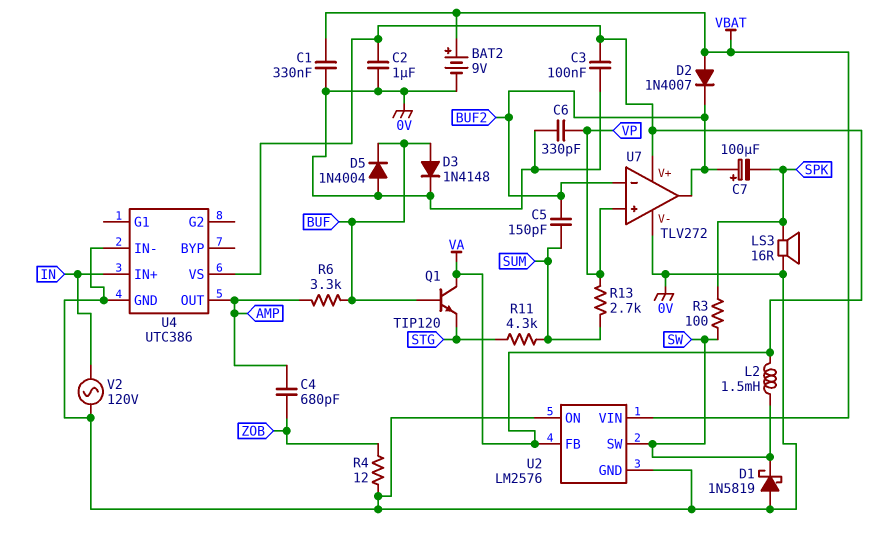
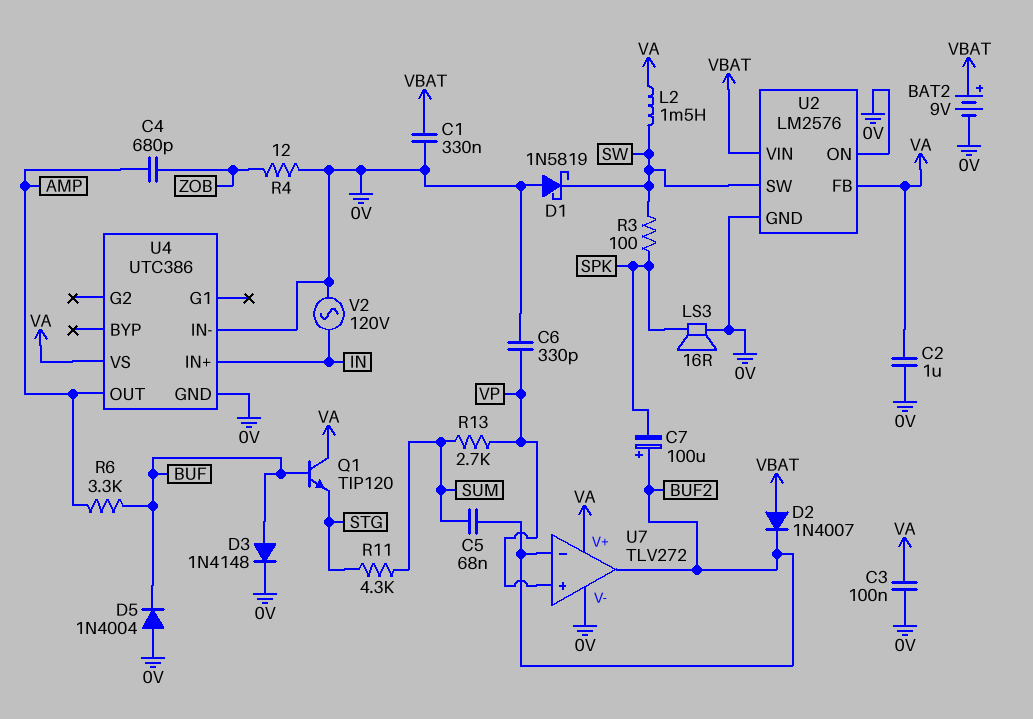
C5: 150pF (BUF2, SUM) -> 68nF (BUF2, SUM)

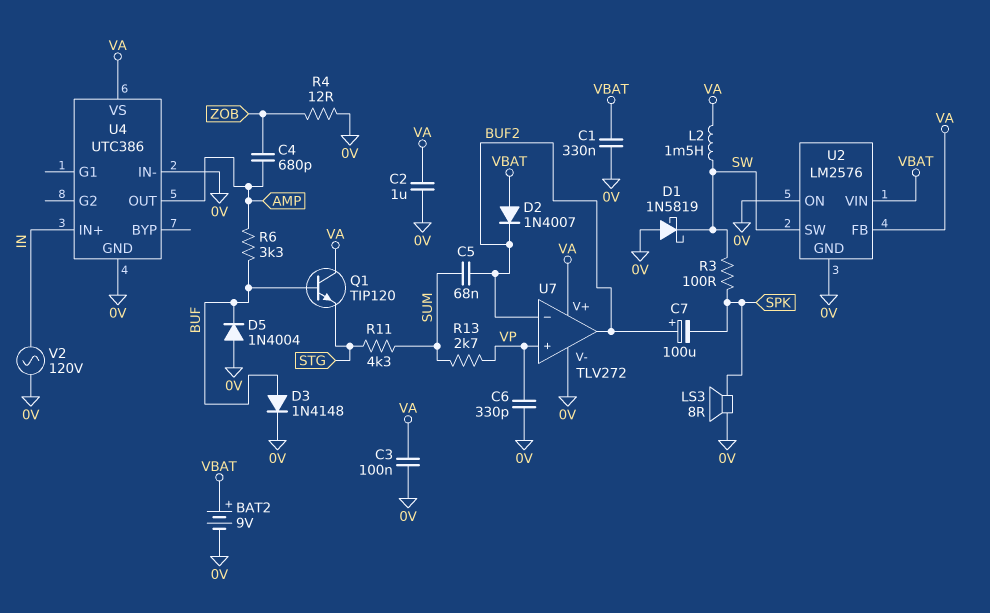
LS3: speaker 16R (0V, SPK) -> speaker 8R (0V, SPK)

